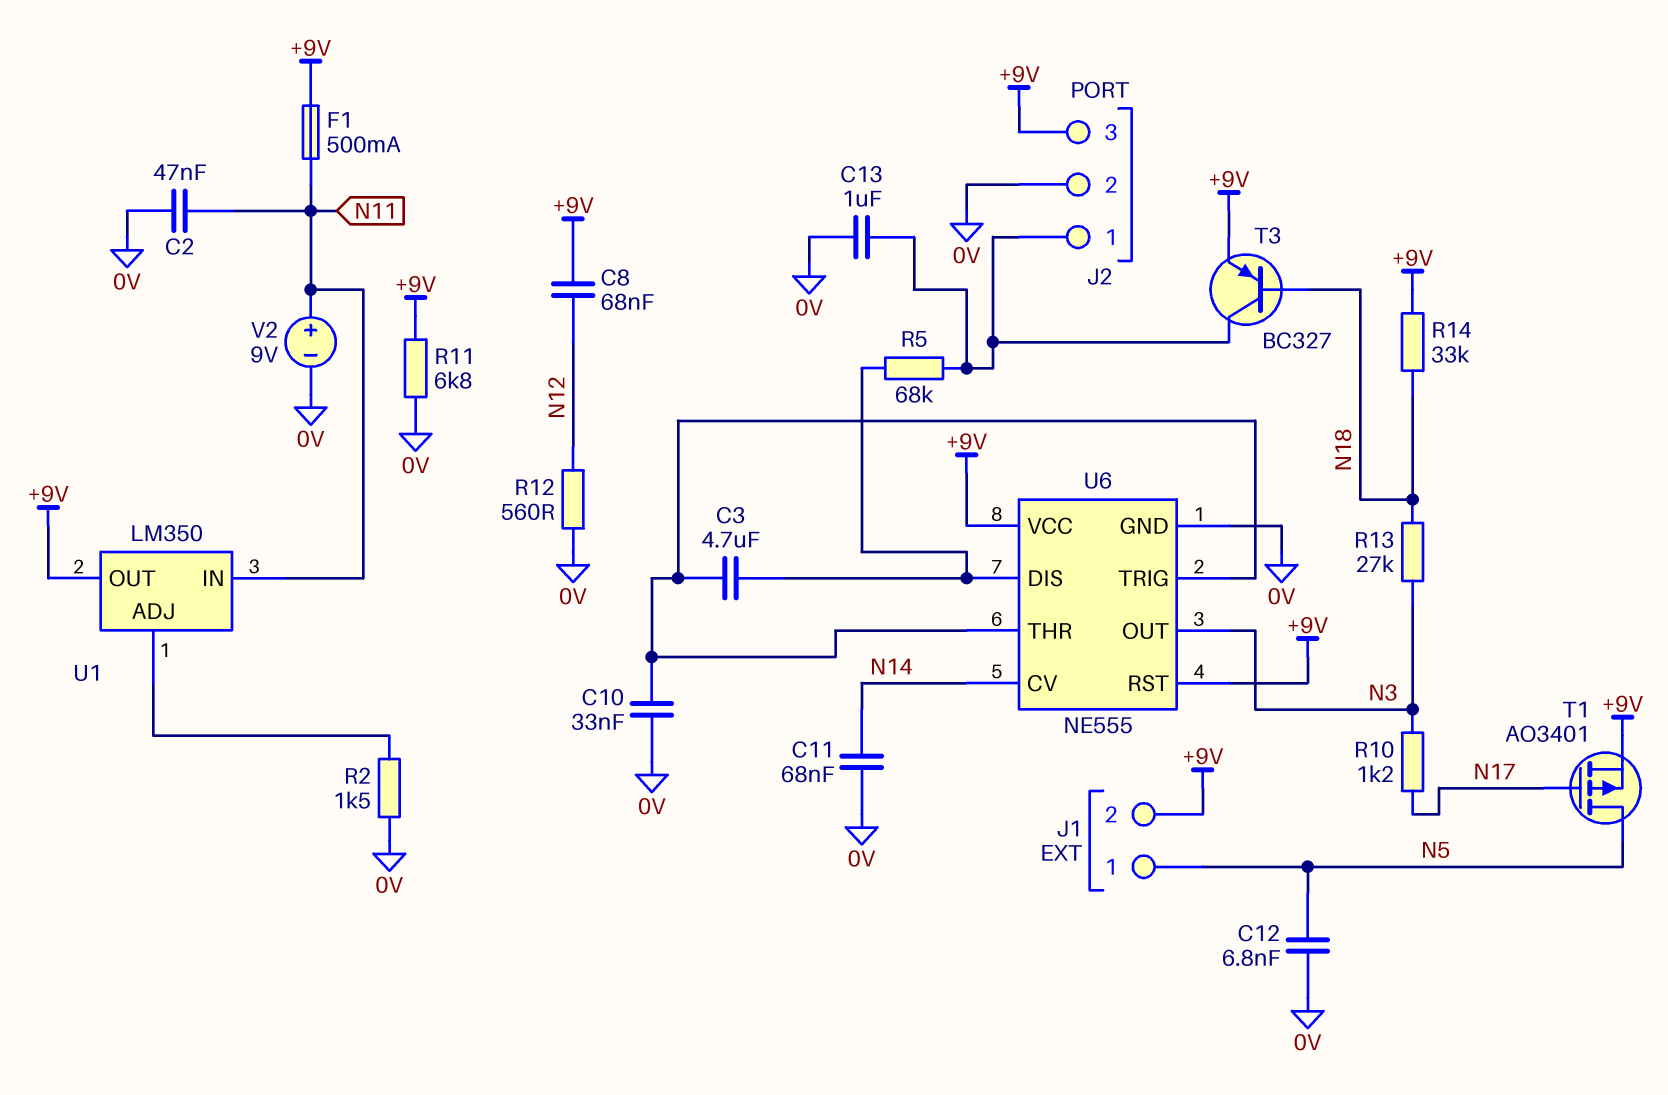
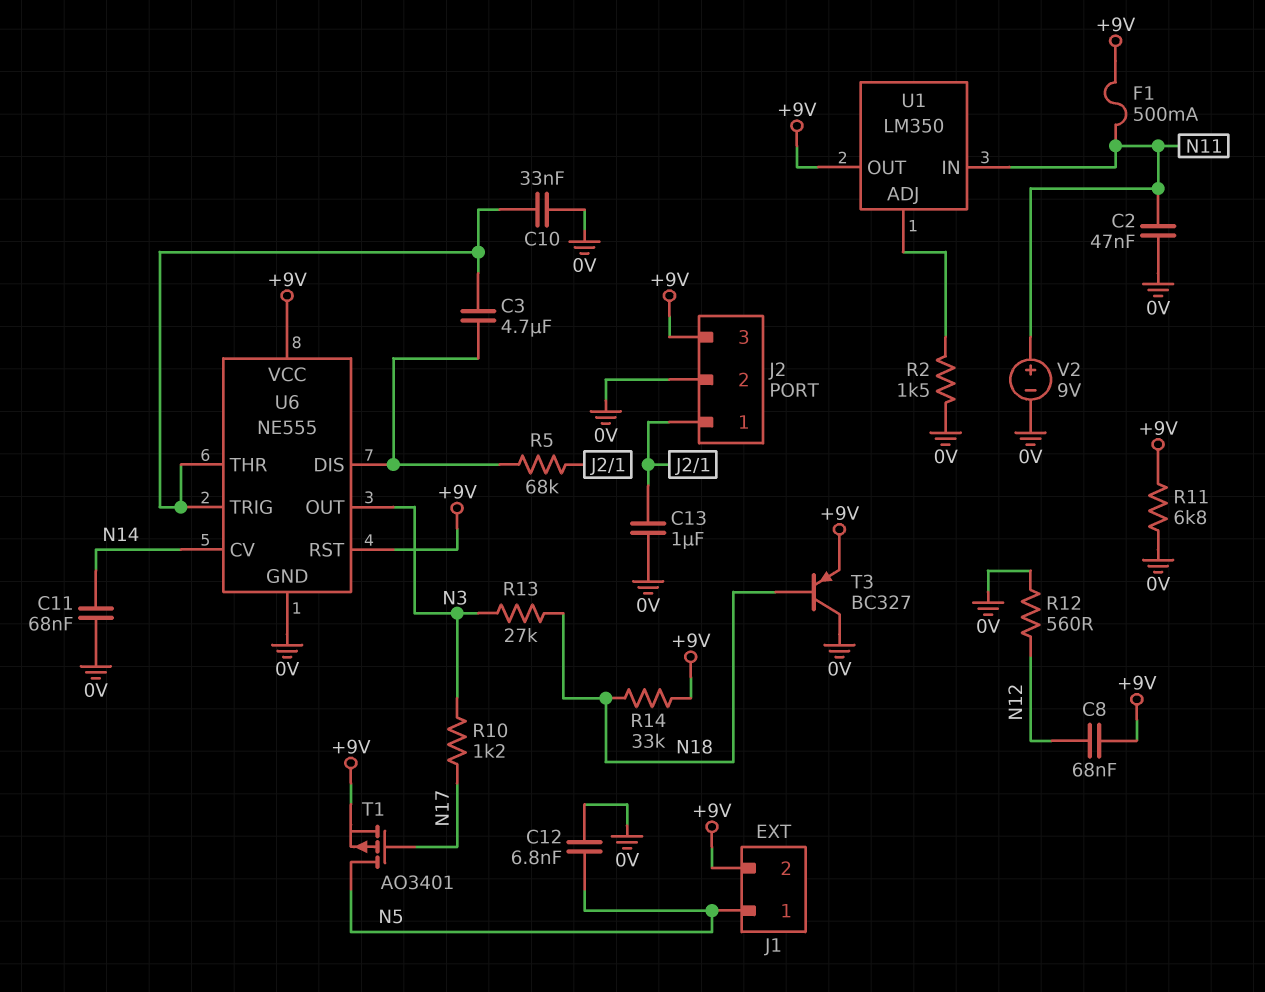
T3: PNP BC327 (B N18, C J2/1, E +9V) -> PNP BC327 (B N18, C 0V, E +9V)

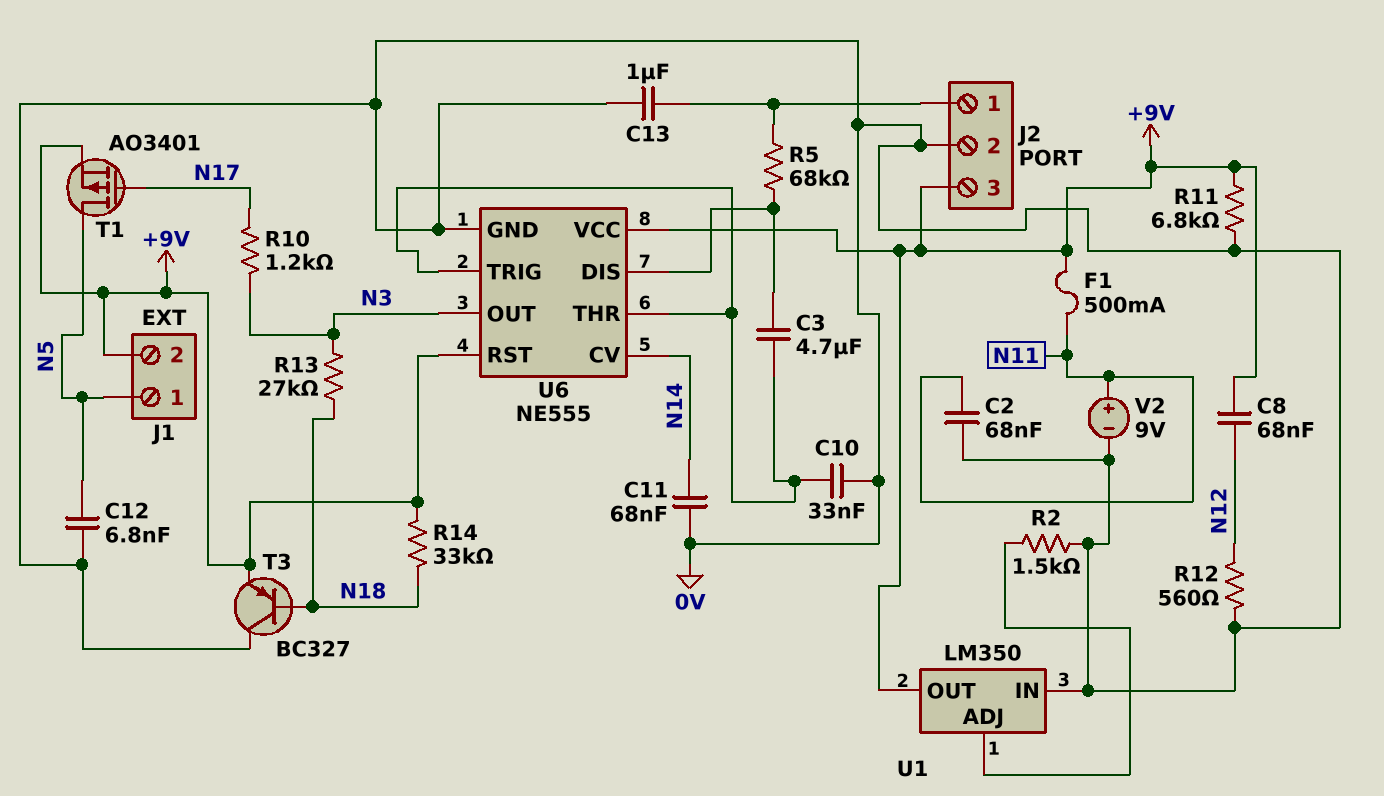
C2: 47nF (0V, N11) -> 68nF (0V, N11)
U1 pin IN: N11 -> 0V

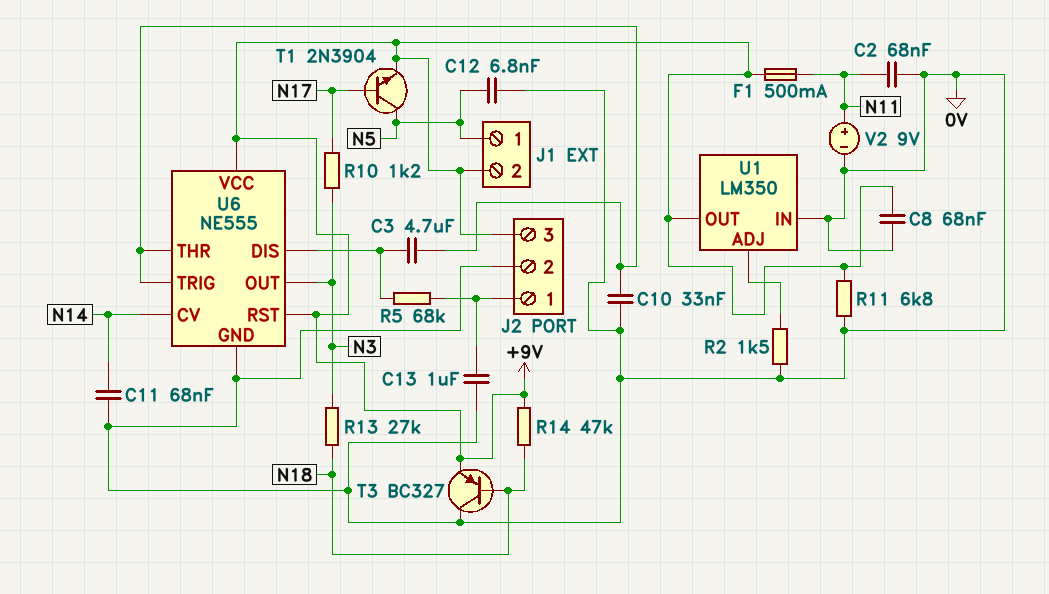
C8: 68nF (+9V, N12) -> 68nF (+9V, 0V)
R12: 560 (0V, N12) -> none
R14: 33k (+9V, N18) -> 47k (+9V, N18)
T1: PMOS AO3401 (G N17, D N5, S +9V) -> NPN 2N3904 (B N17, C N5, E +9V)

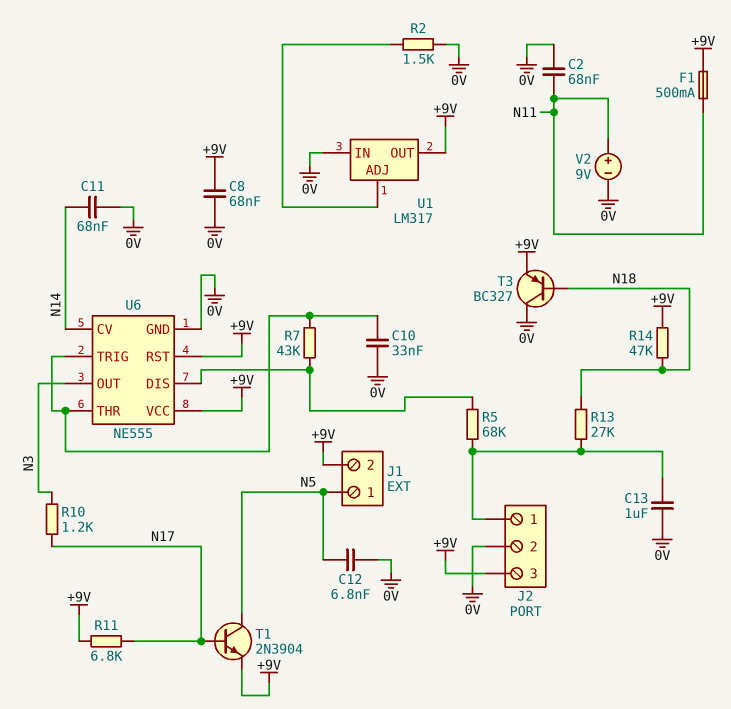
C3: 4.7uF (U6/DIS, U6/THR) -> none
R7: none -> 43k (U6/DIS, U6/THR)
R11: 6.8k (+9V, 0V) -> 6.8k (+9V, N17)
R13: 27k (N3, N18) -> 27k (J2/1, N18)
U1: LM350 -> LM317

